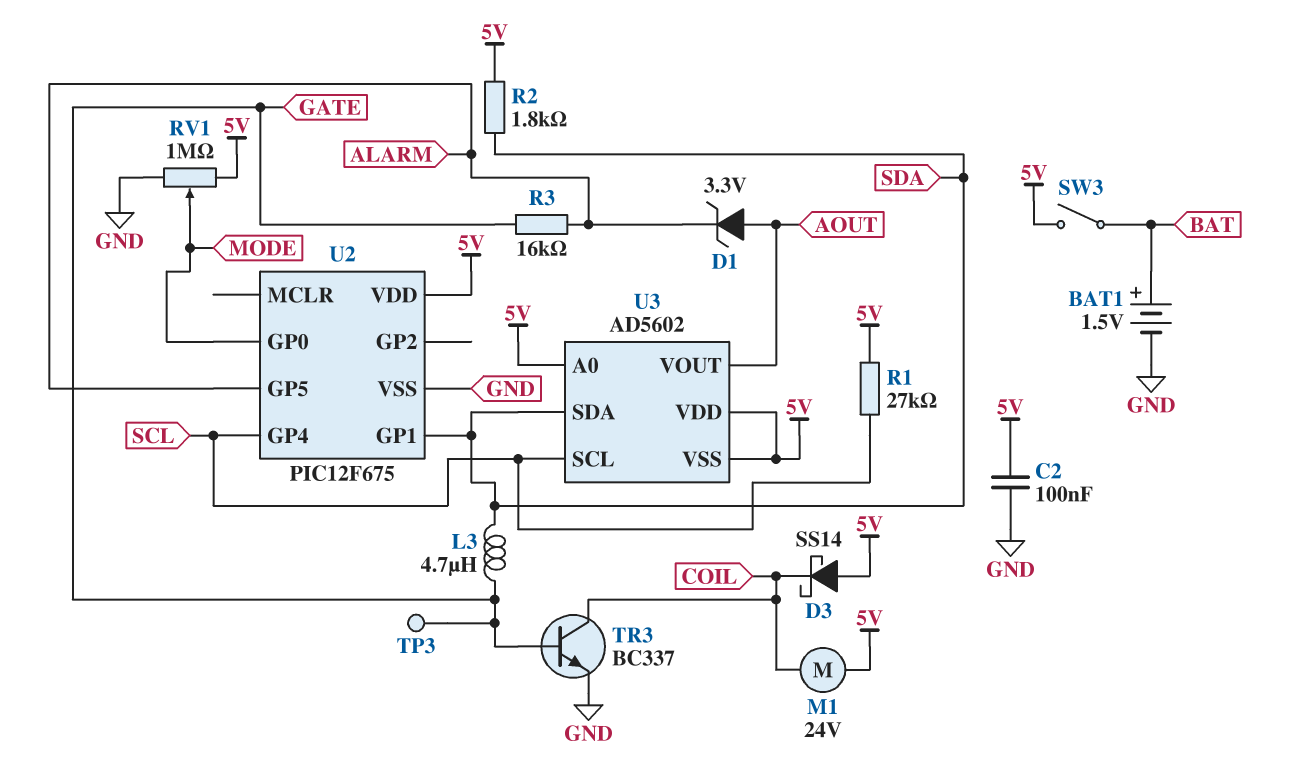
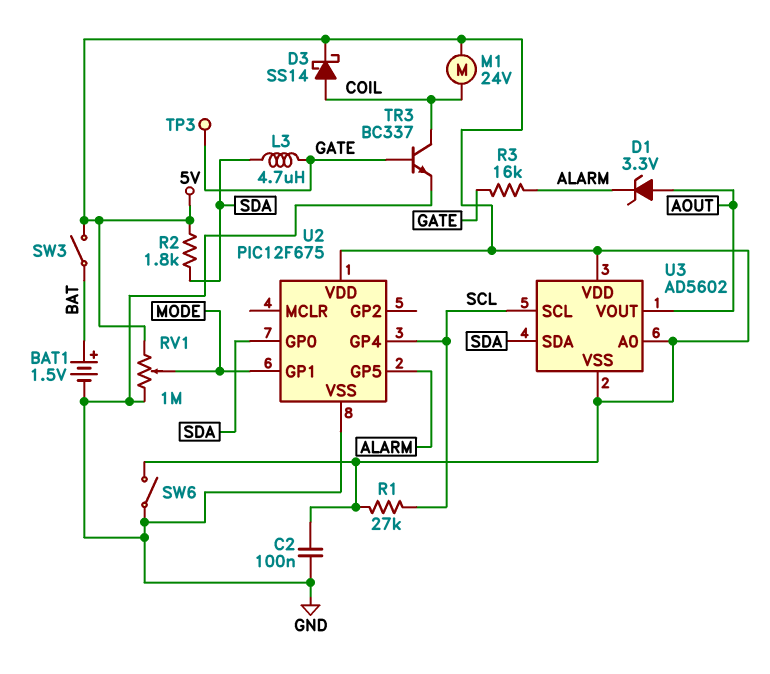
D3: schottky SS14 (A 5V, K COIL) -> schottky SS14 (A COIL, K 5V)
SW6: none -> switch (5V, GND)
U2 pin GP0: MODE -> SDA
U2 pin GP1: SDA -> MODE

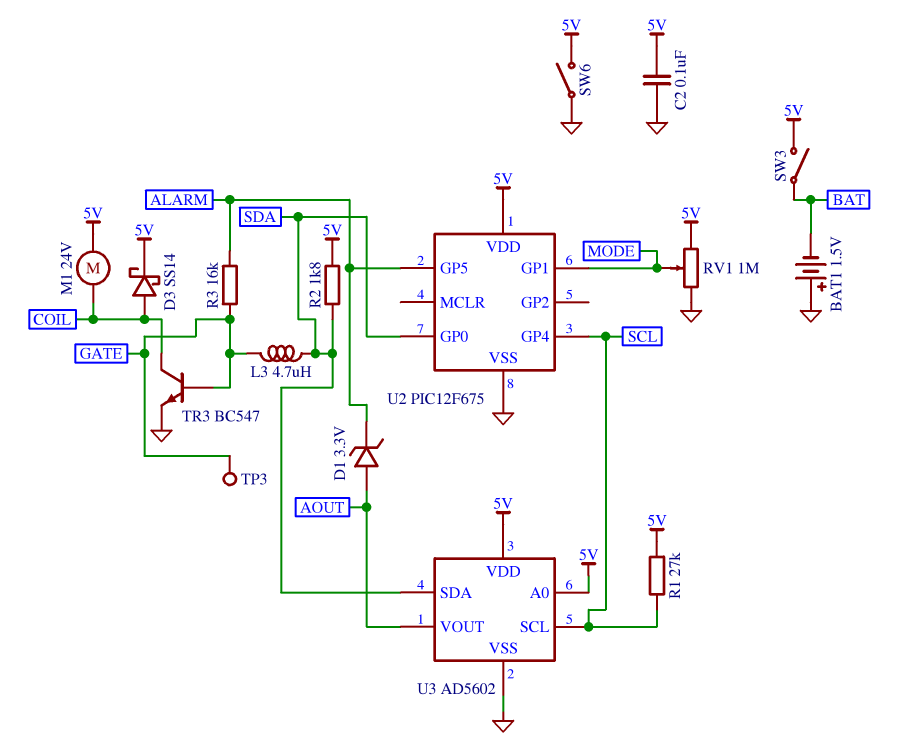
BAT1: 1.5V (plus BAT, minus GND) -> 1.5V (plus GND, minus BAT)
TR3: NPN BC337 (B GATE, C COIL, E GND) -> NPN BC547 (B GATE, C COIL, E GND)
U3 pin VSS: 5V -> GND

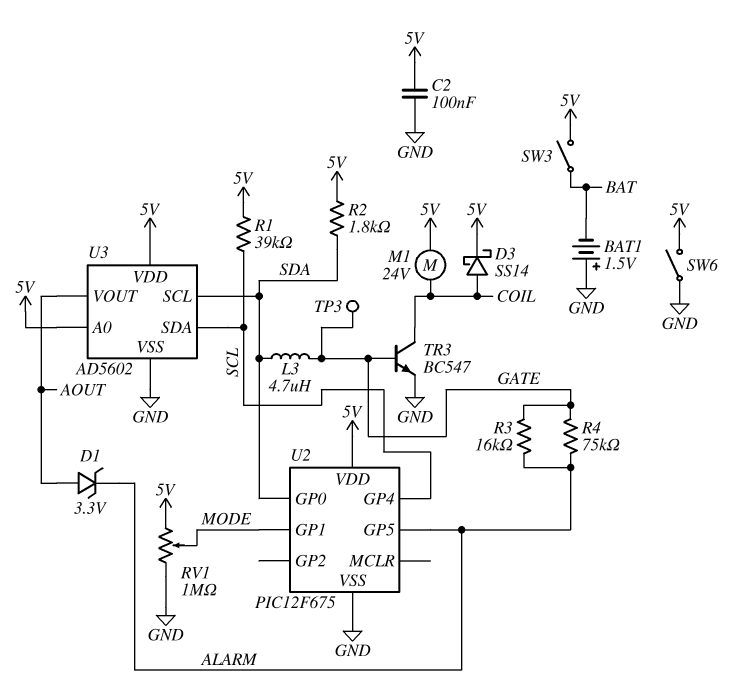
R1: 27k (5V, SCL) -> 39k (5V, SCL)
R4: none -> 75k (ALARM, GATE)
U3 pin SCL: SCL -> SDA
U3 pin SDA: SDA -> SCL

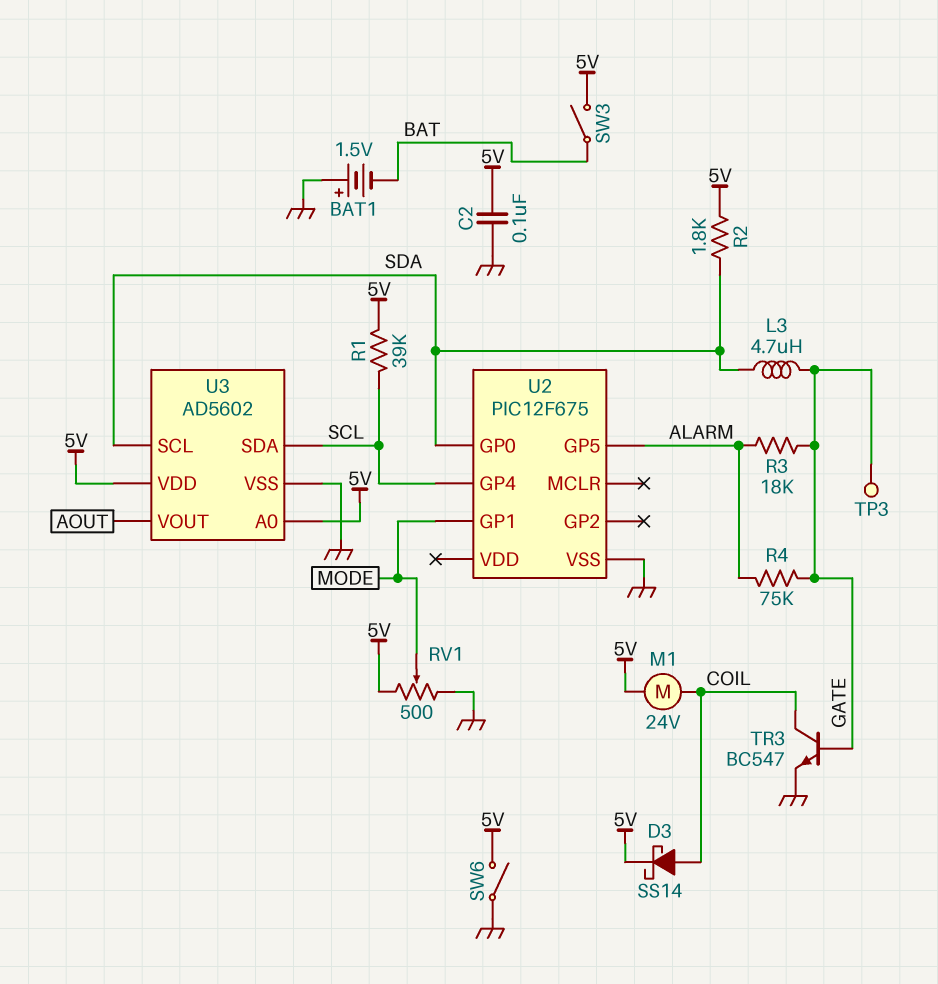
D1: zener 3.3V (A AOUT, K ALARM) -> none
R3: 16k (ALARM, GATE) -> 18k (ALARM, GATE)
RV1: 1M (5V, GND, wiper MODE) -> 500 (5V, GND, wiper MODE)
U2 pin VDD: 5V -> none

